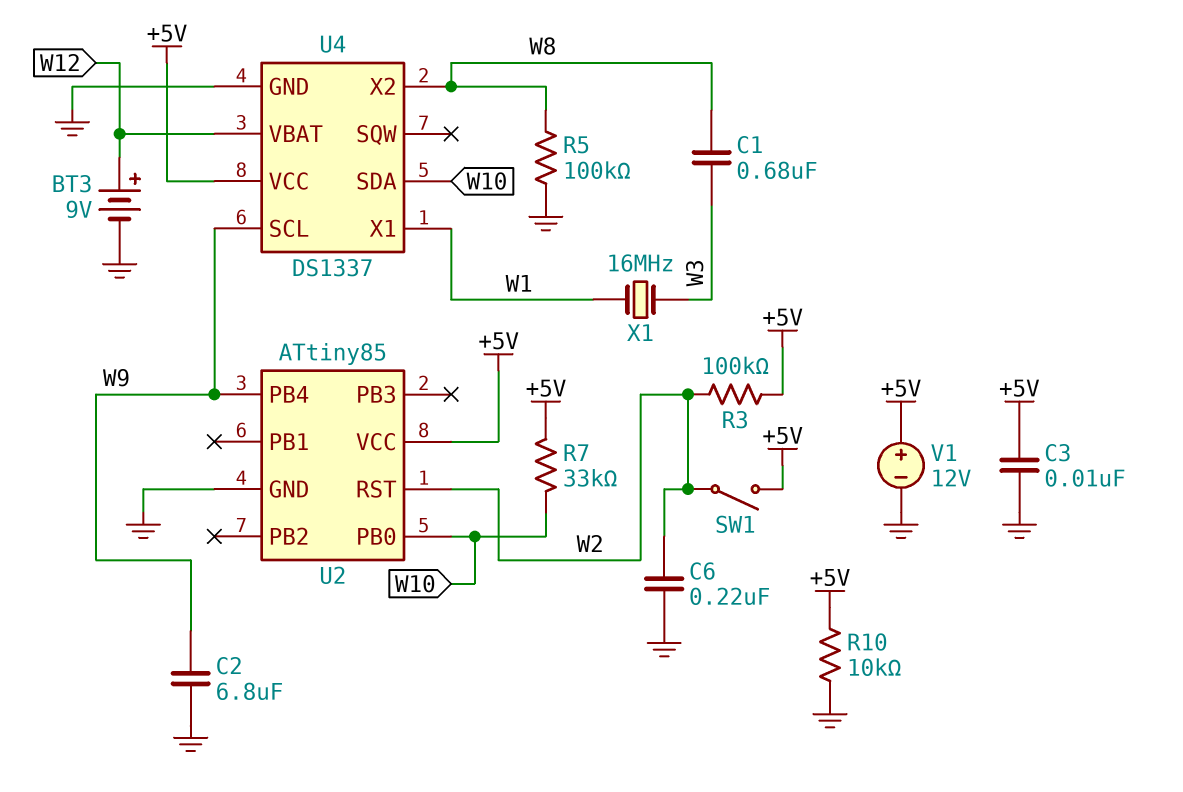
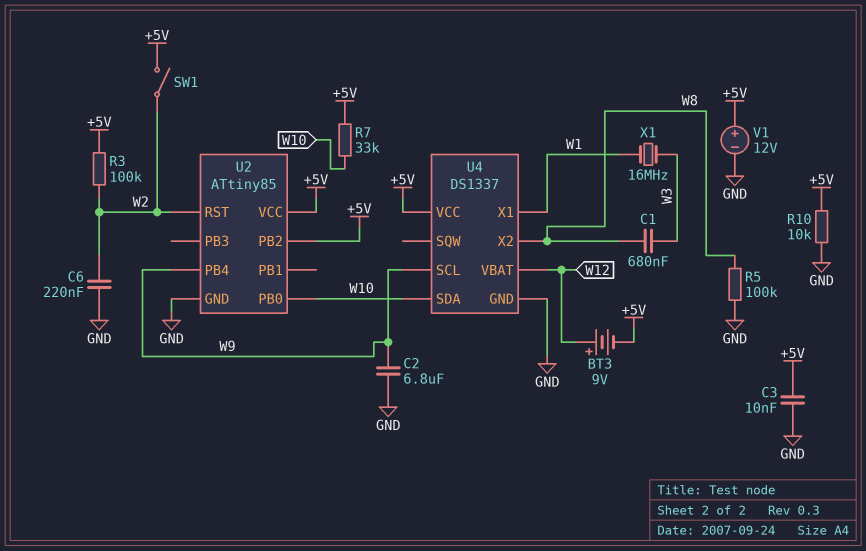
BT3: 9V (plus W12, minus GND) -> 9V (plus W12, minus +5V)
U2 pin PB2: none -> +5V

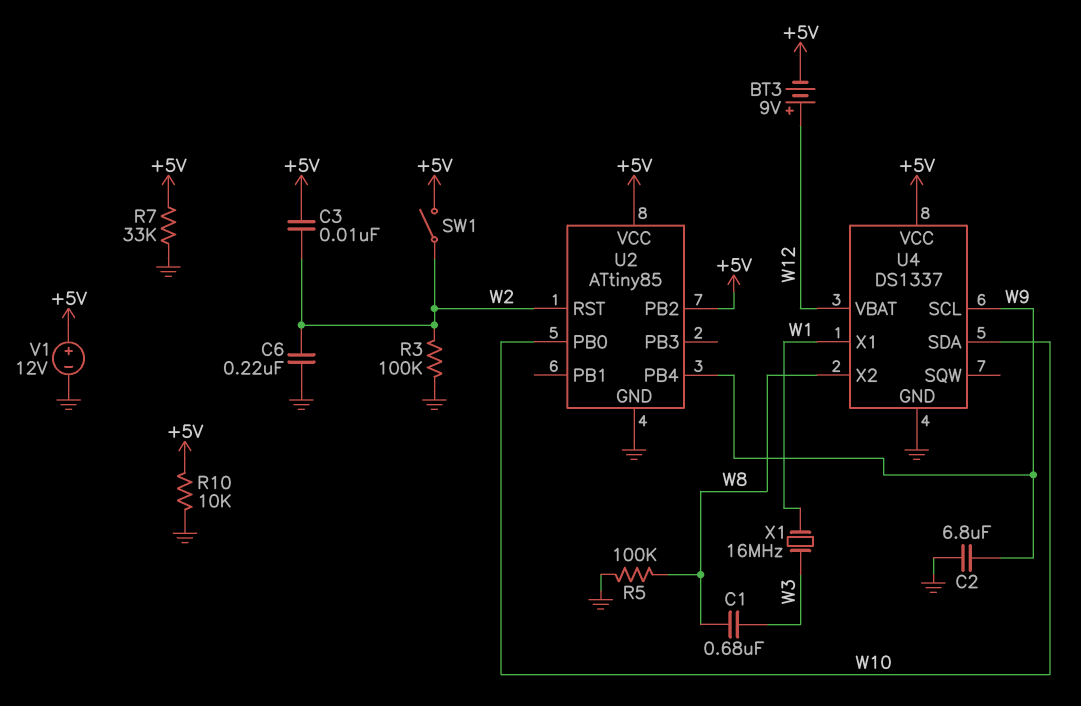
C3: 10nF (+5V, GND) -> 10nF (+5V, W2)
R3: 100k (+5V, W2) -> 100k (GND, W2)
R7: 33k (+5V, W10) -> 33k (+5V, GND)

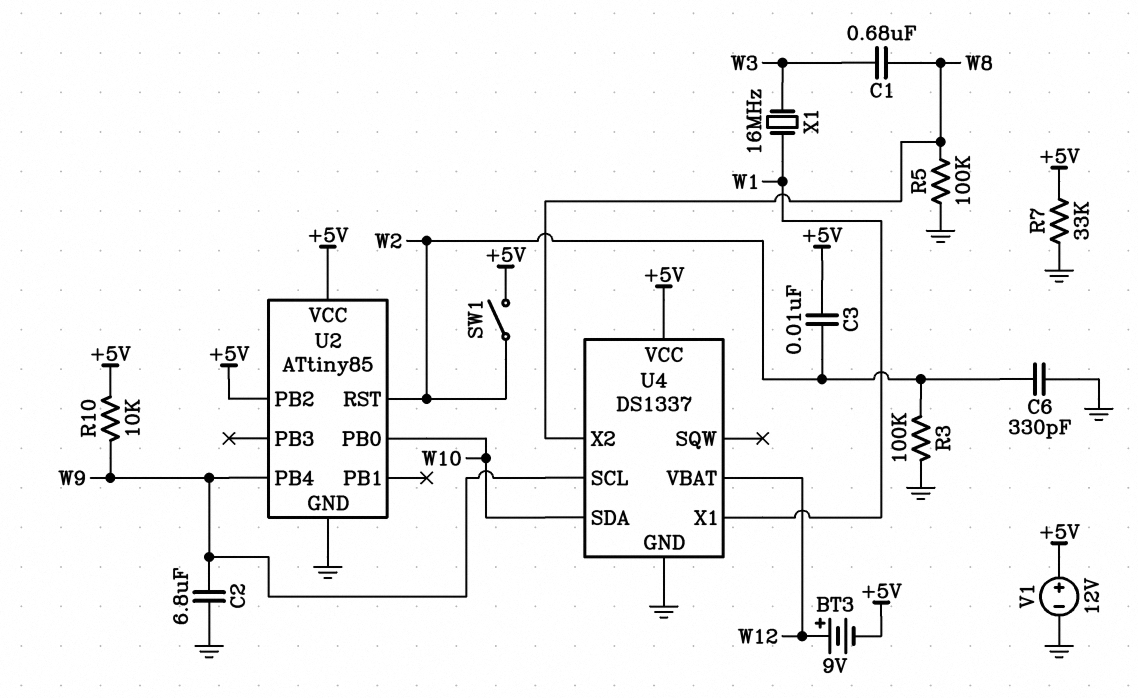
C6: 220nF (GND, W2) -> 330pF (GND, W2)
R10: 10k (+5V, GND) -> 10k (+5V, W9)

